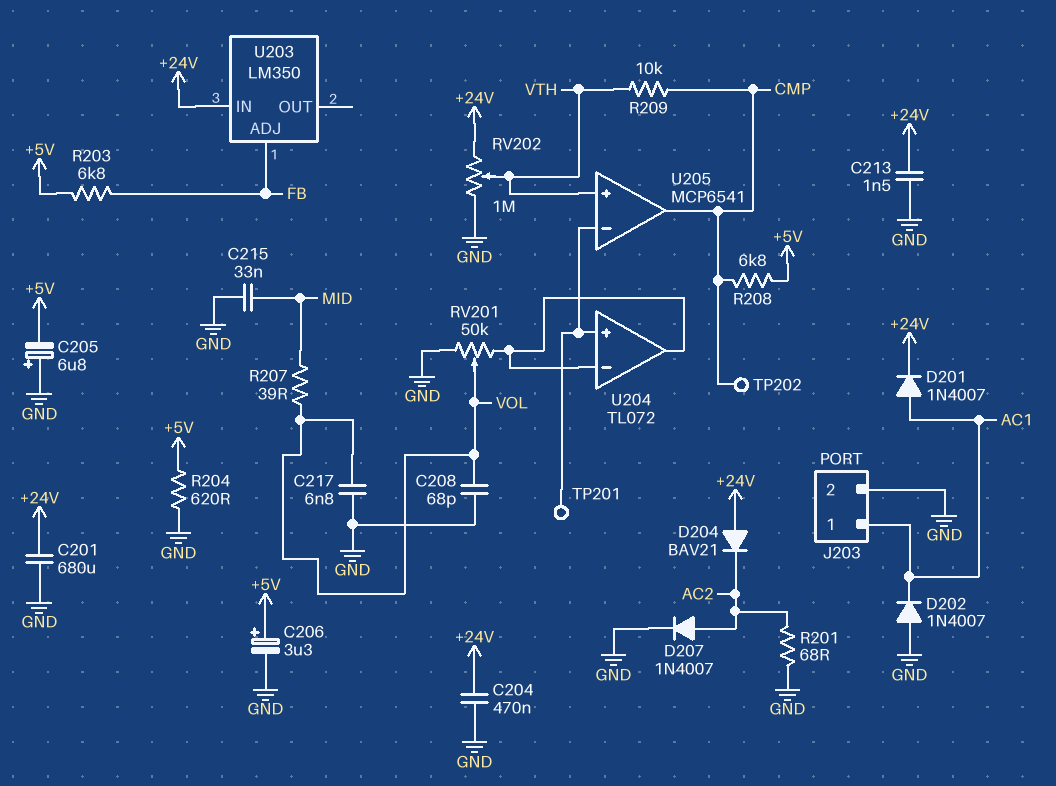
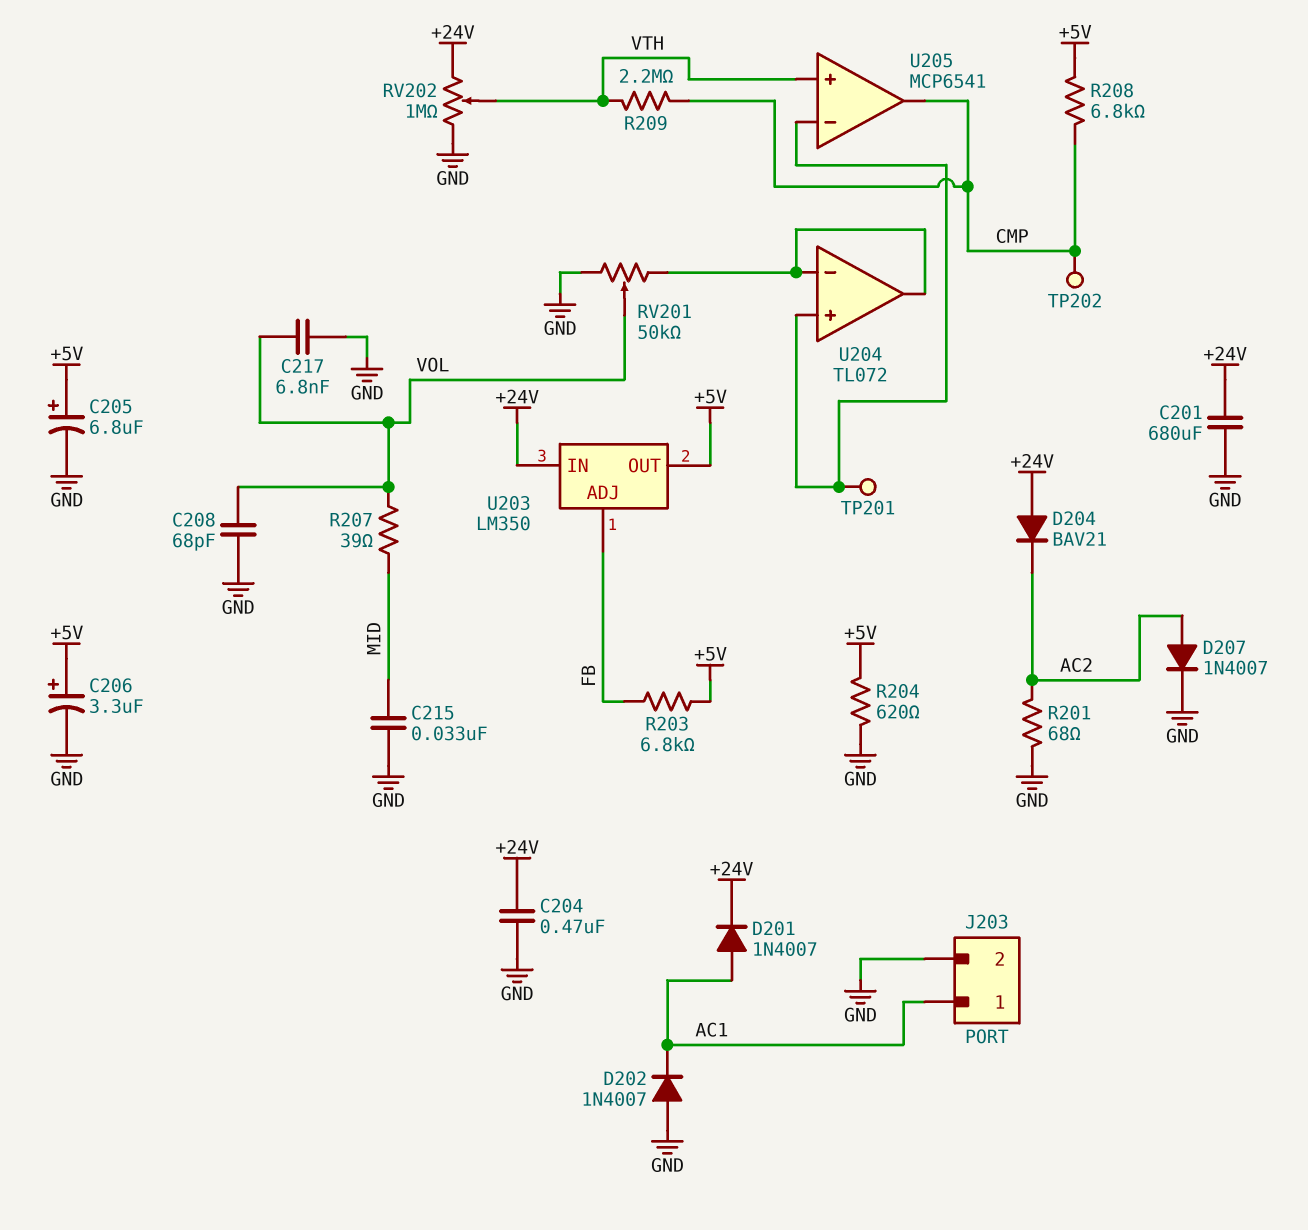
C205: 6.8uF (plus GND, minus +5V) -> 6.8uF (plus +5V, minus GND)
C213: 1.5nF (+24V, GND) -> none
R209: 10k (CMP, VTH) -> 2.2M (CMP, VTH)
U203 pin OUT: none -> +5V

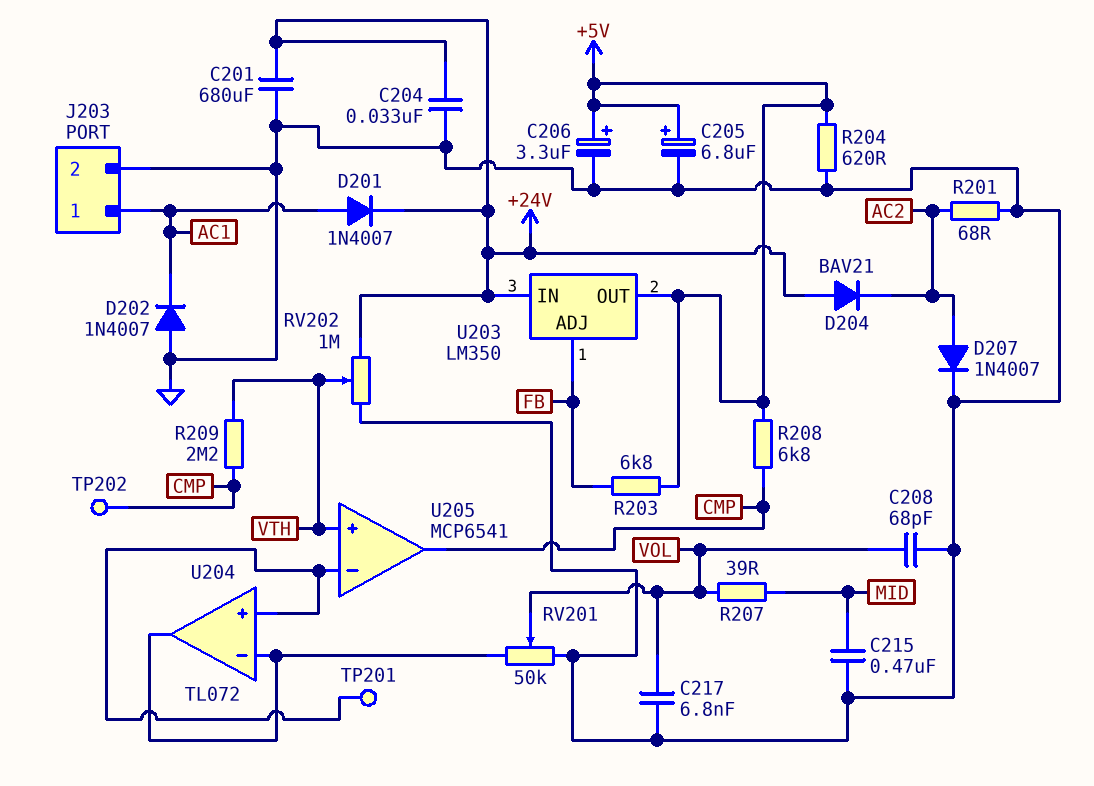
C204: 470nF (+24V, GND) -> 33nF (+24V, GND)
C215: 33nF (GND, MID) -> 470nF (GND, MID)

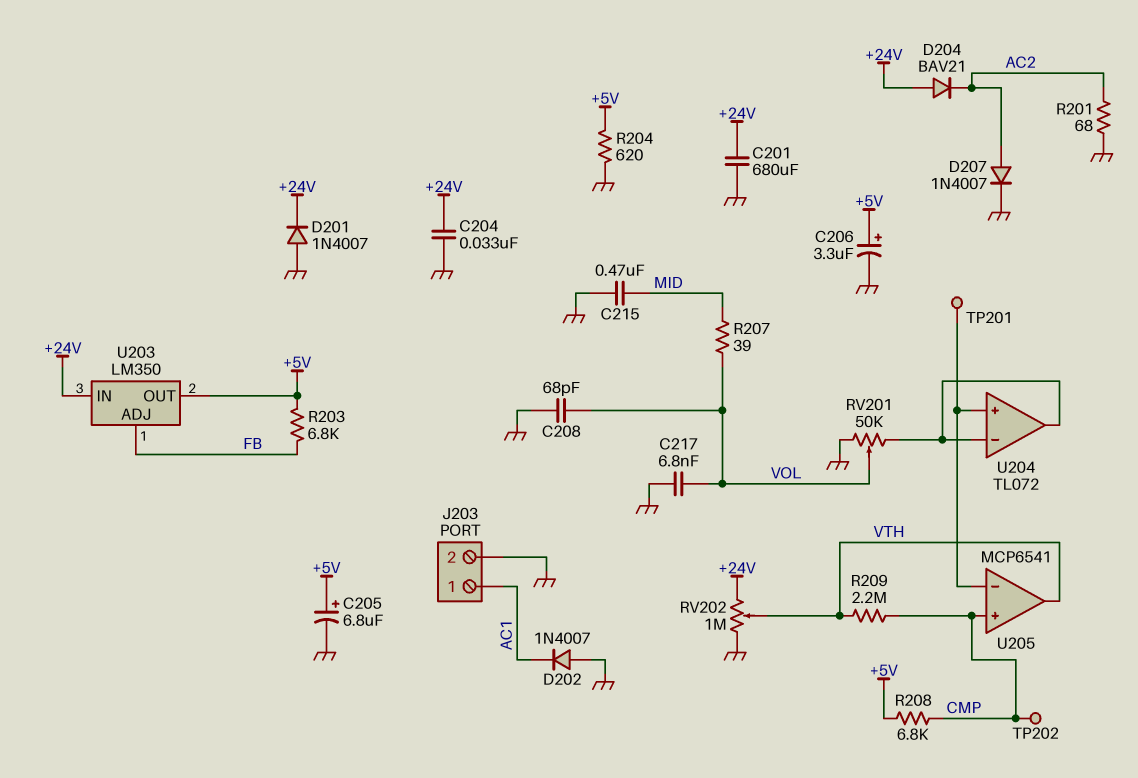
D201: diode 1N4007 (A AC1, K +24V) -> diode 1N4007 (A GND, K +24V)
U205 pin in+: VTH -> CMP
U205 pin out: CMP -> VTH

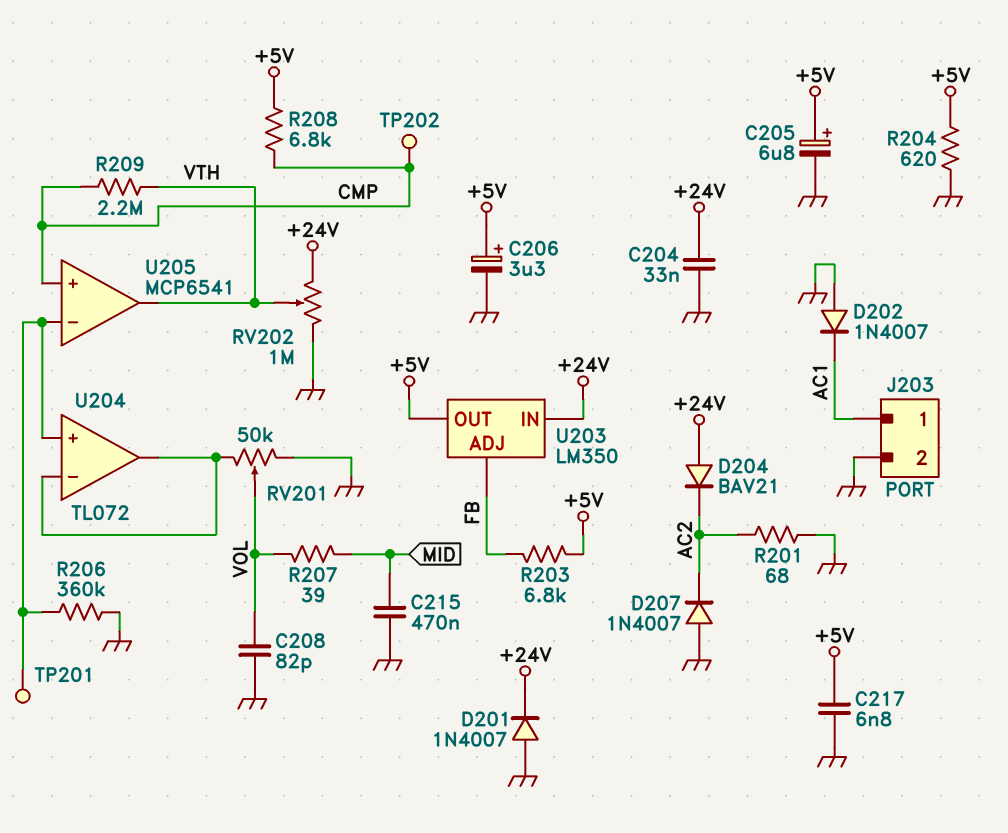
C201: 680uF (+24V, GND) -> none
C208: 68pF (GND, VOL) -> 82pF (GND, VOL)
C217: 6.8nF (GND, VOL) -> 6.8nF (+5V, GND)
D207: diode 1N4007 (A AC2, K GND) -> diode 1N4007 (A GND, K AC2)
R206: none -> 360k (GND, U204/in+)

